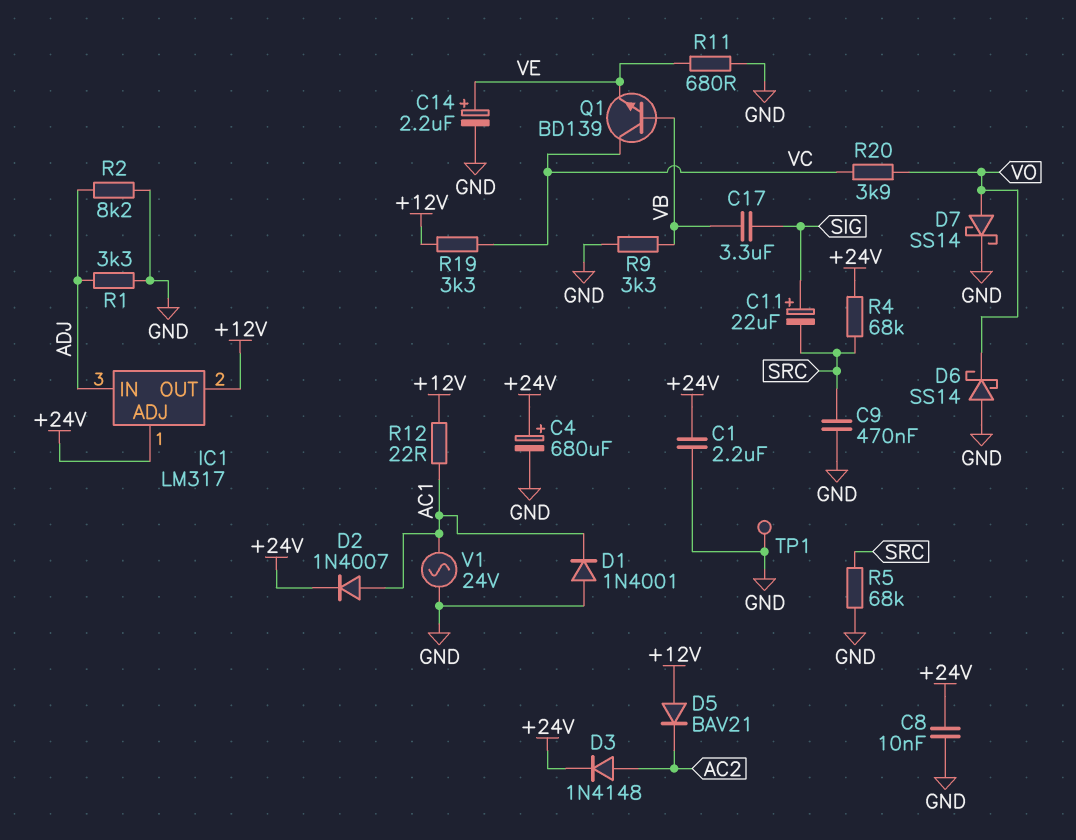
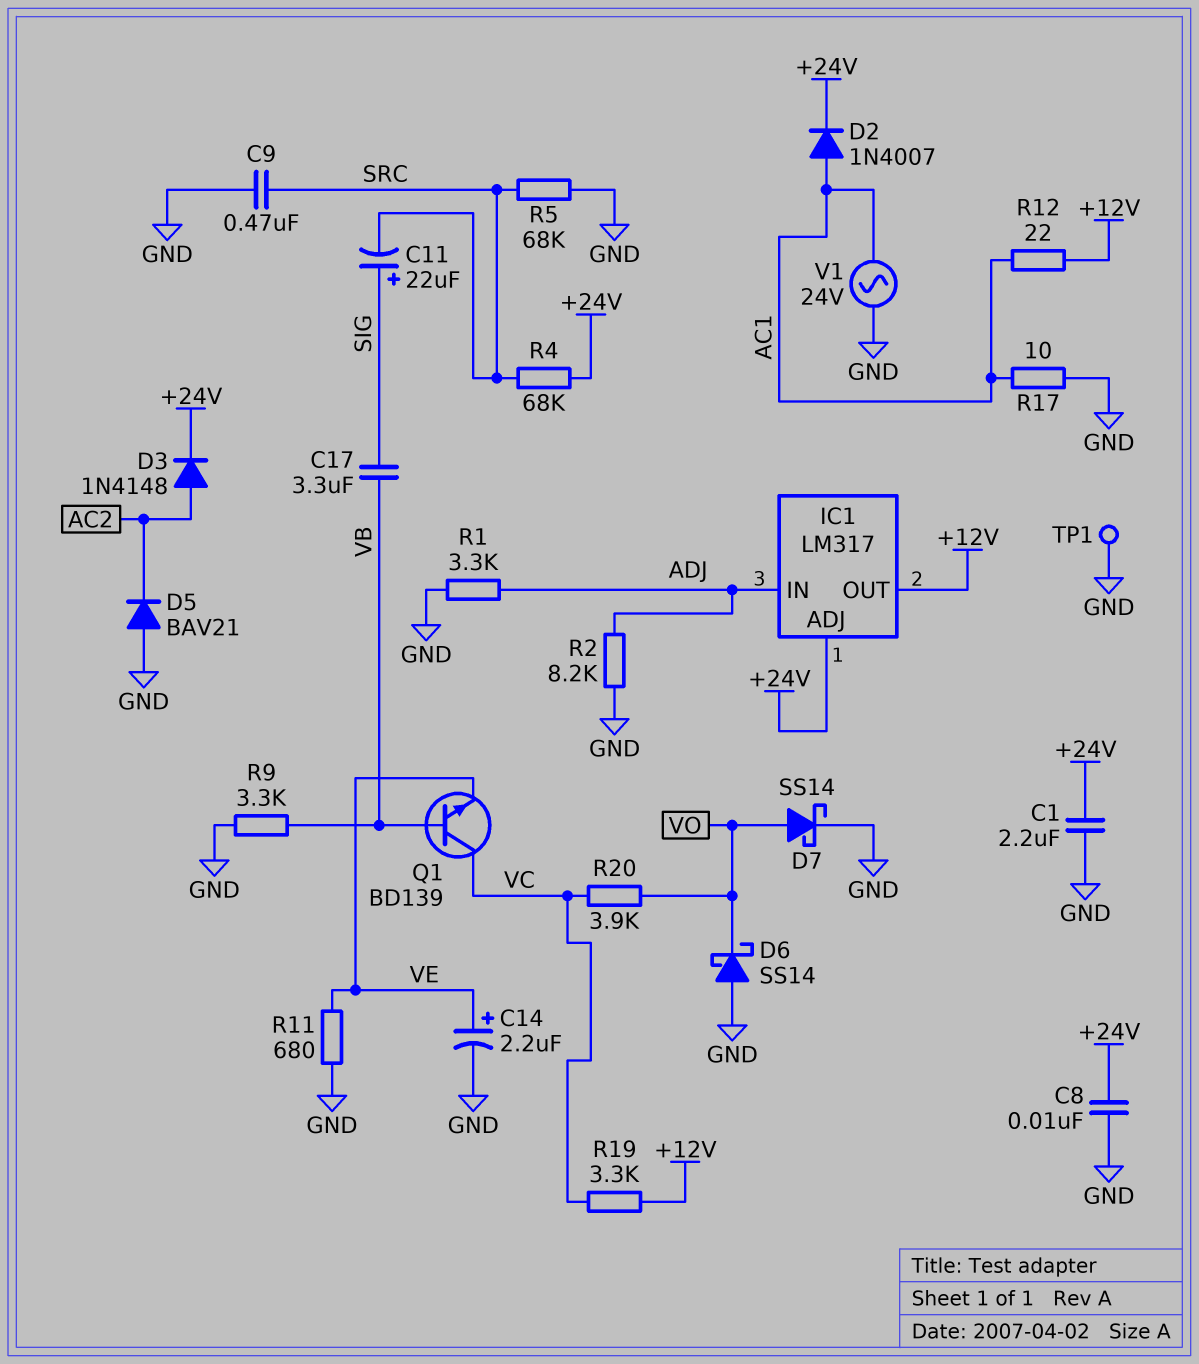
C4: 680uF (plus +24V, minus GND) -> none
D1: diode 1N4001 (A GND, K AC1) -> none
D5: diode BAV21 (A +12V, K AC2) -> diode BAV21 (A GND, K AC2)
R17: none -> 10 (AC1, GND)

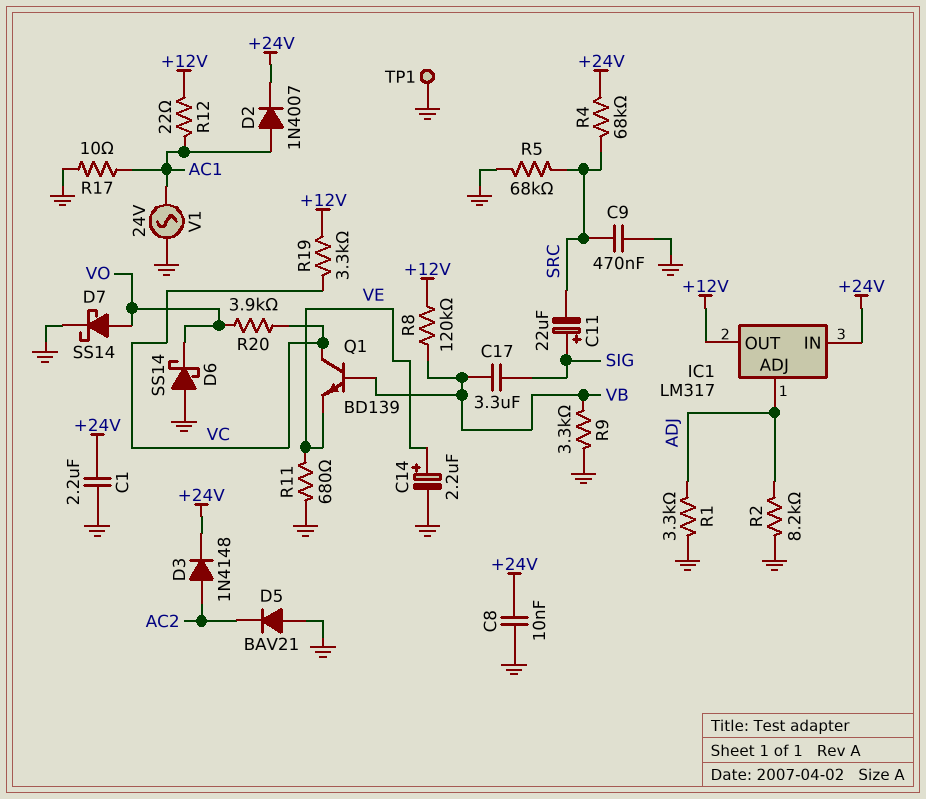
IC1 pin ADJ: +24V -> ADJ
IC1 pin IN: ADJ -> +24V
R8: none -> 120k (+12V, VB)

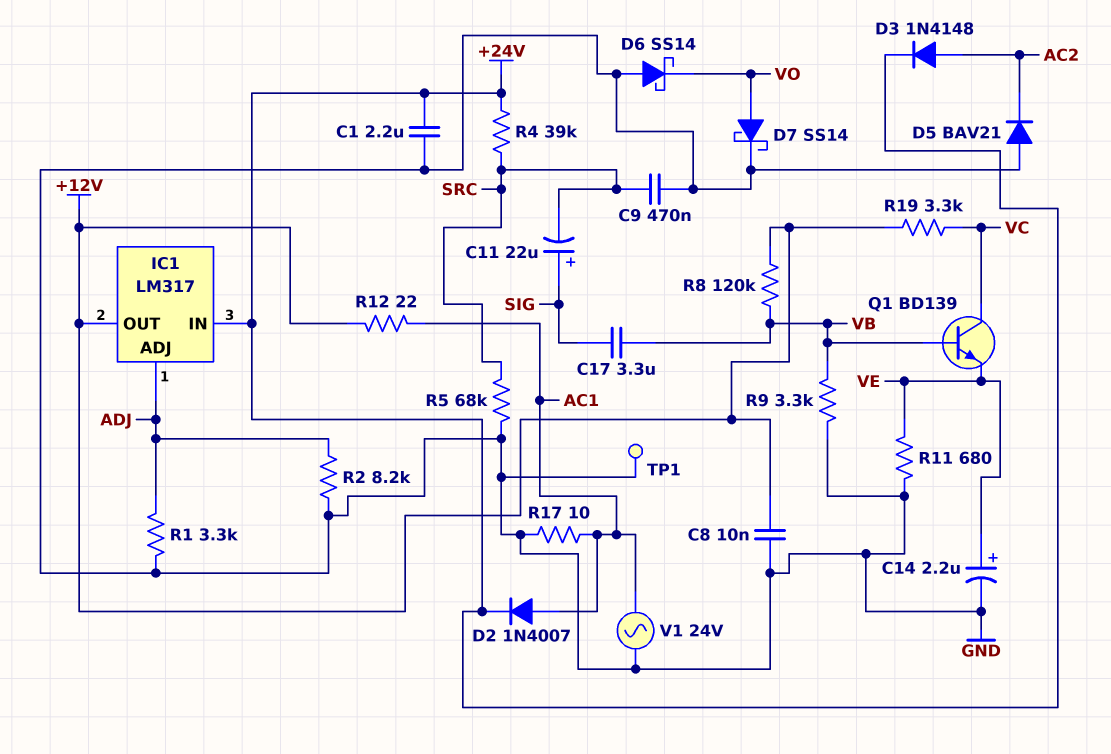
C8: 10nF (+24V, GND) -> 10nF (+12V, GND)
R4: 68k (+24V, SRC) -> 39k (+24V, SRC)
R20: 3.9k (VC, VO) -> none

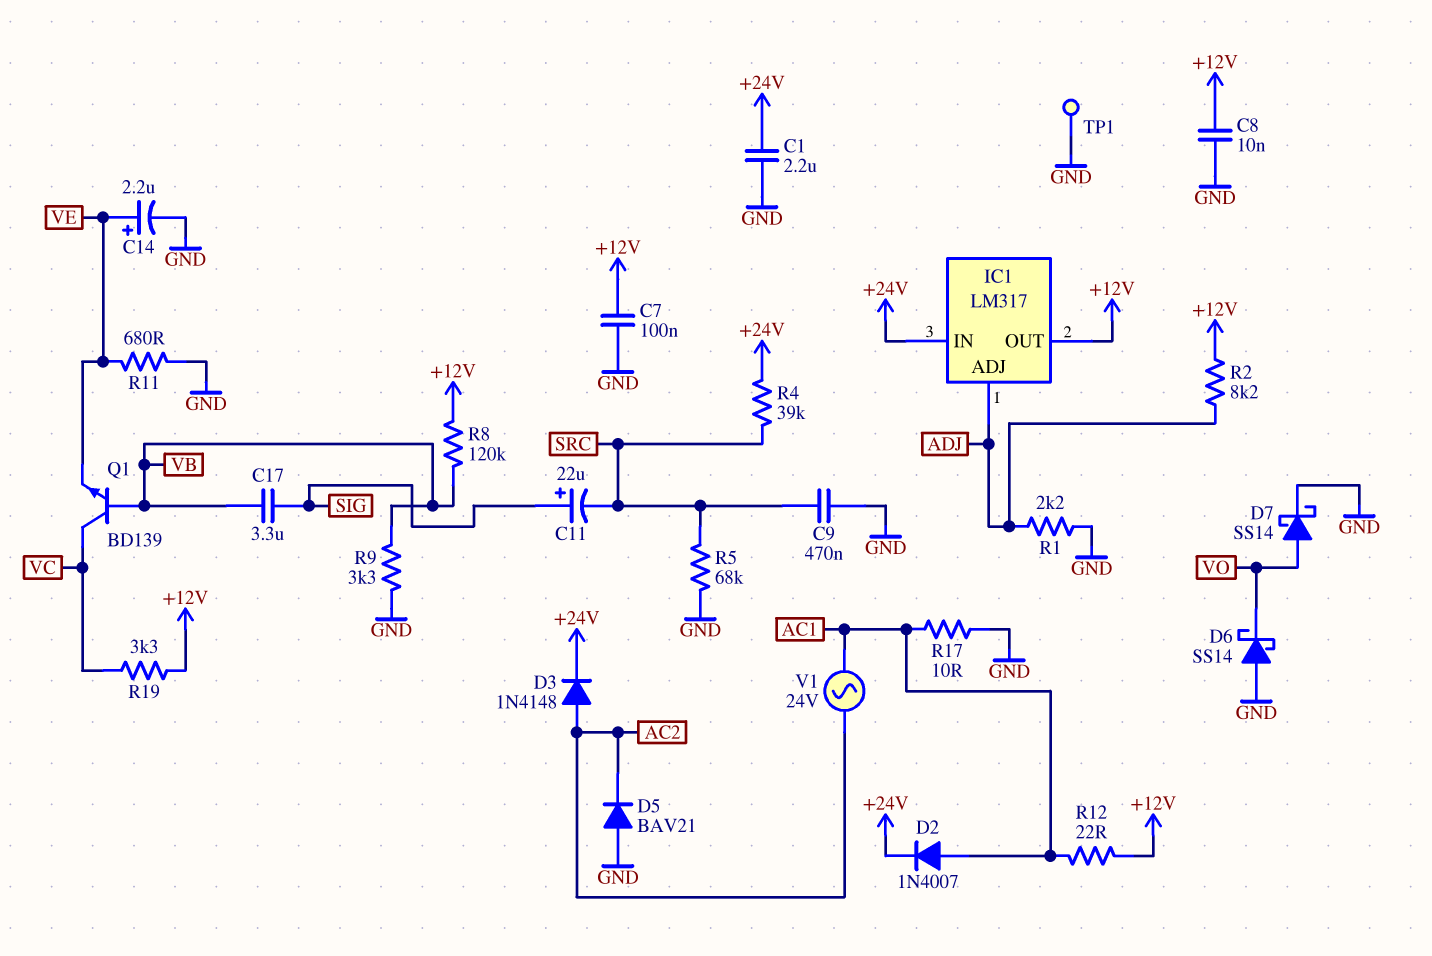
C7: none -> 100nF (+12V, GND)
R1: 3.3k (ADJ, GND) -> 2.2k (ADJ, GND)
R2: 8.2k (ADJ, GND) -> 8.2k (+12V, ADJ)
V1: AC 24V (AC1, GND) -> AC 24V (AC1, AC2)

